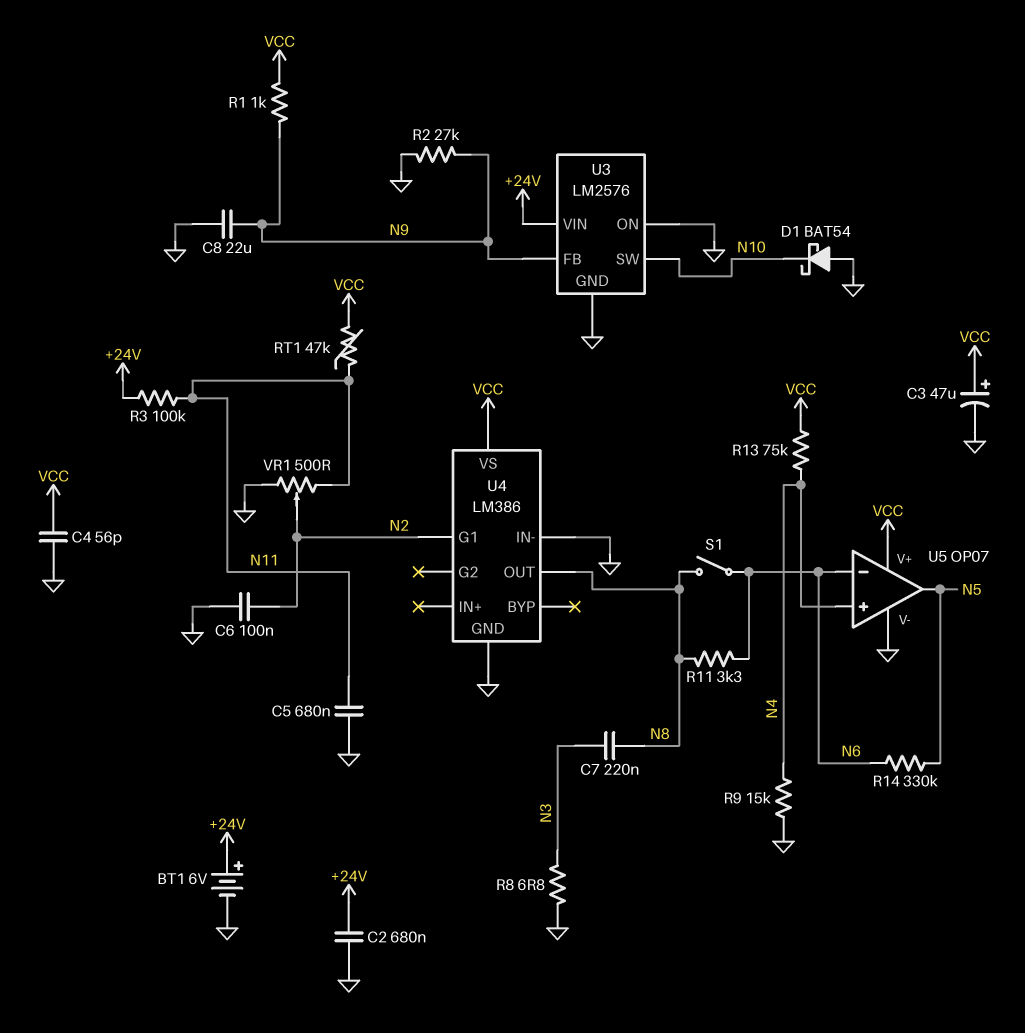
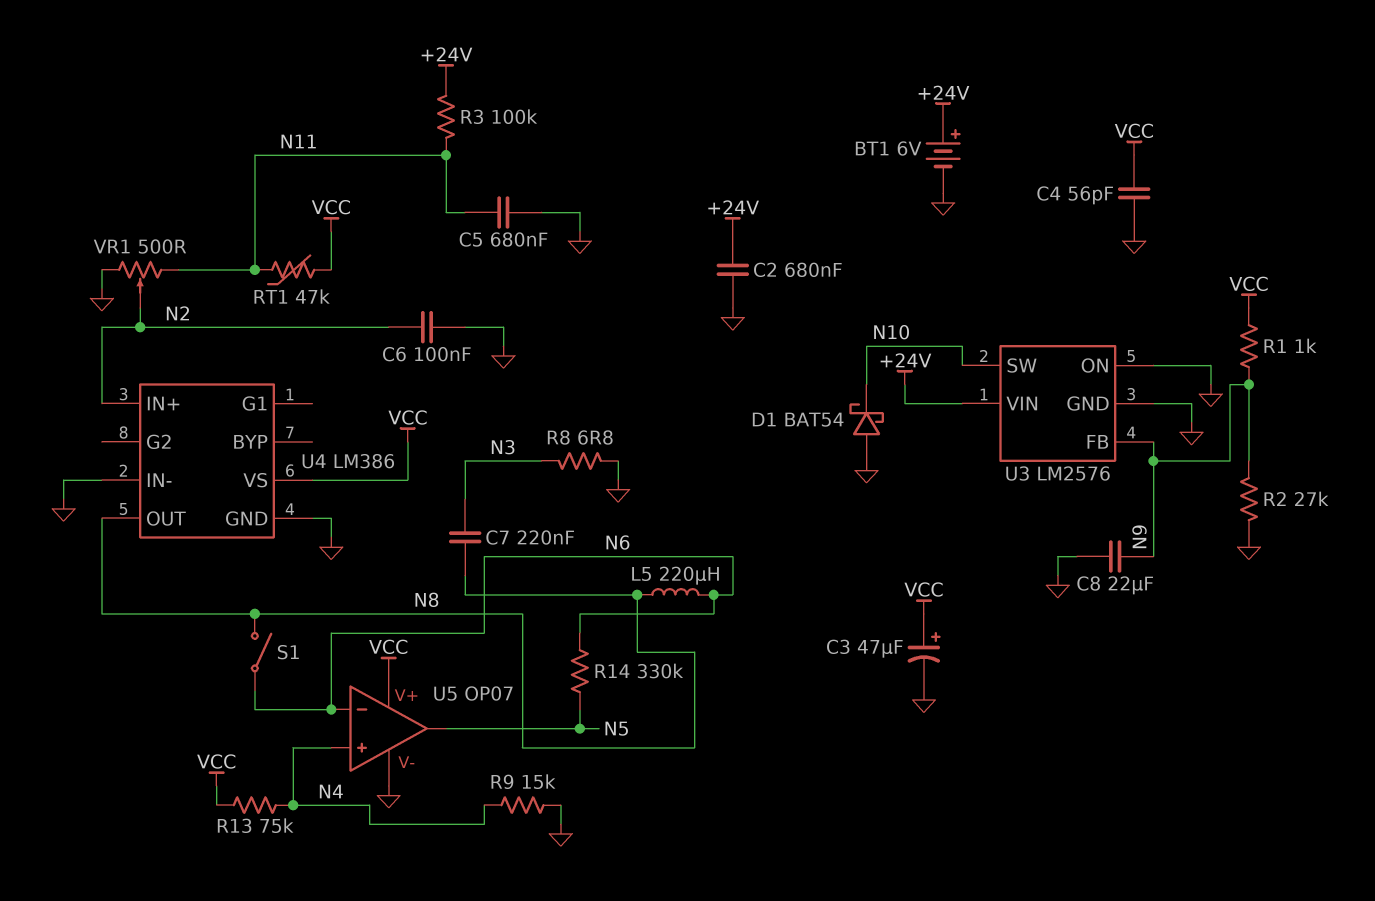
L5: none -> 220uH (N6, N8)
R11: 3.3k (N6, N8) -> none
U4 pin G1: N2 -> none
U4 pin IN+: none -> N2

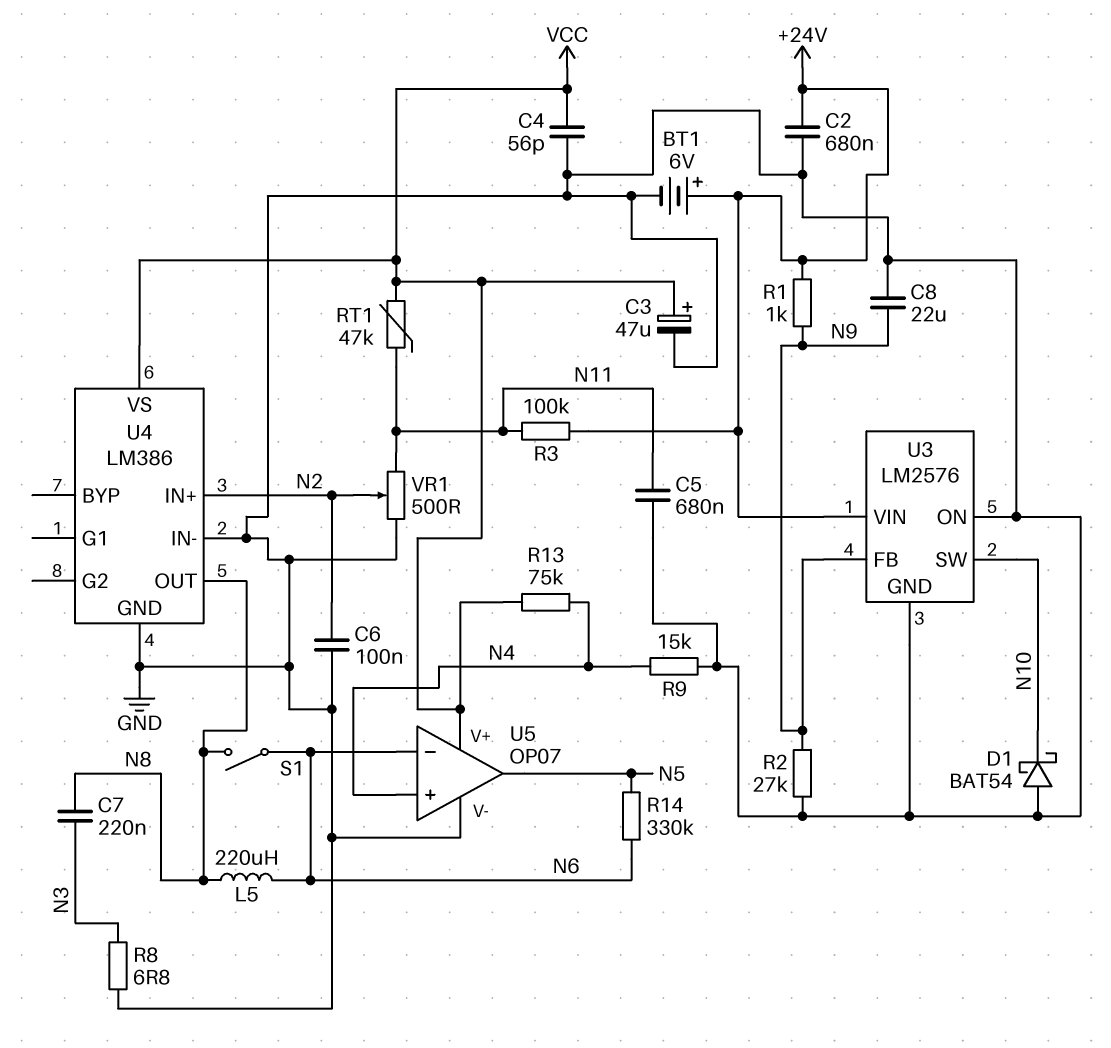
R1: 1k (N9, VCC) -> 1k (+24V, N9)

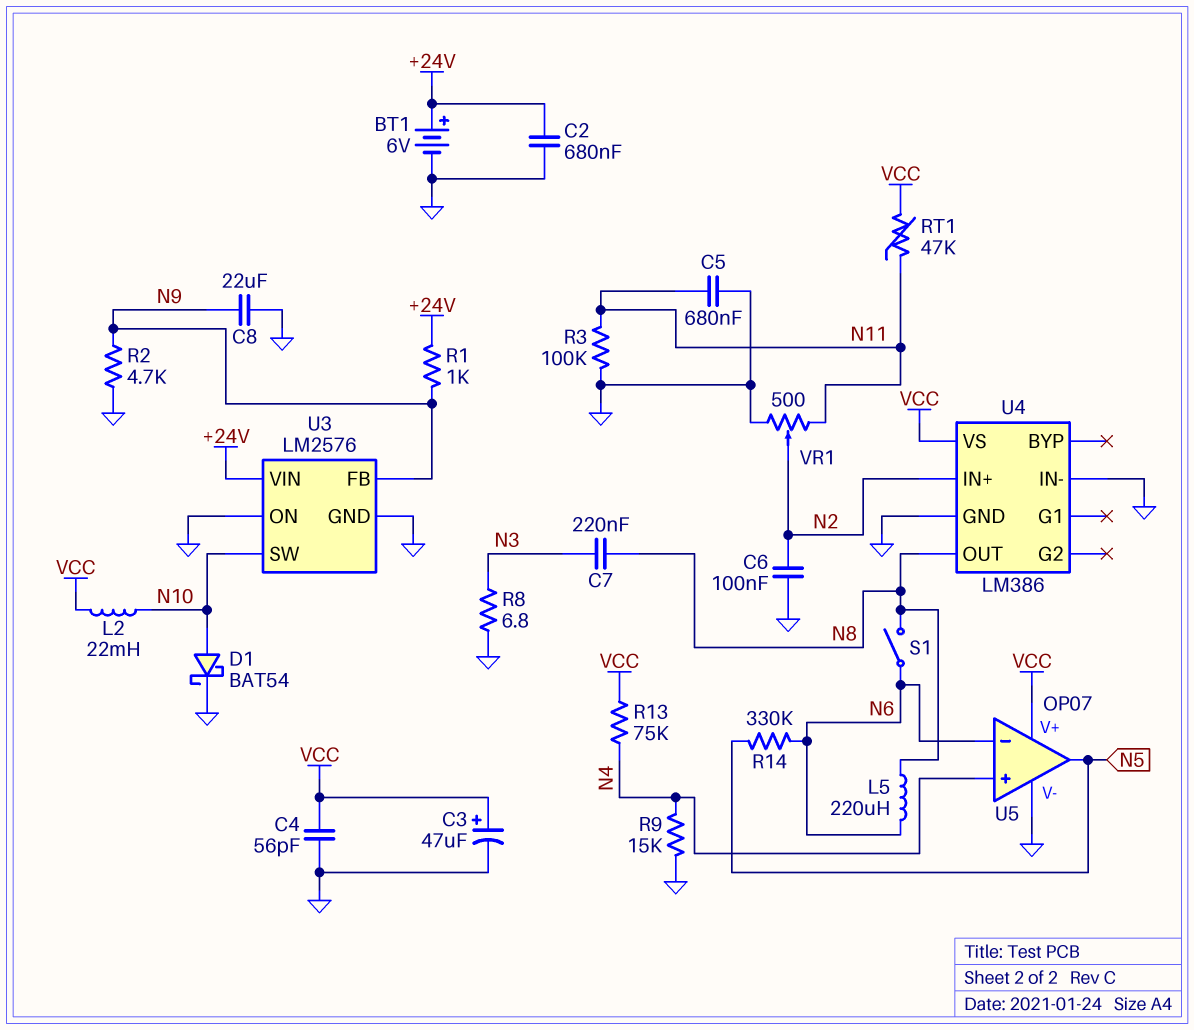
D1: schottky BAT54 (A GND, K N10) -> schottky BAT54 (A N10, K GND)
L2: none -> 22mH (N10, VCC)
R2: 27k (GND, N9) -> 4.7k (GND, N9)
R3: 100k (+24V, N11) -> 100k (GND, N11)

